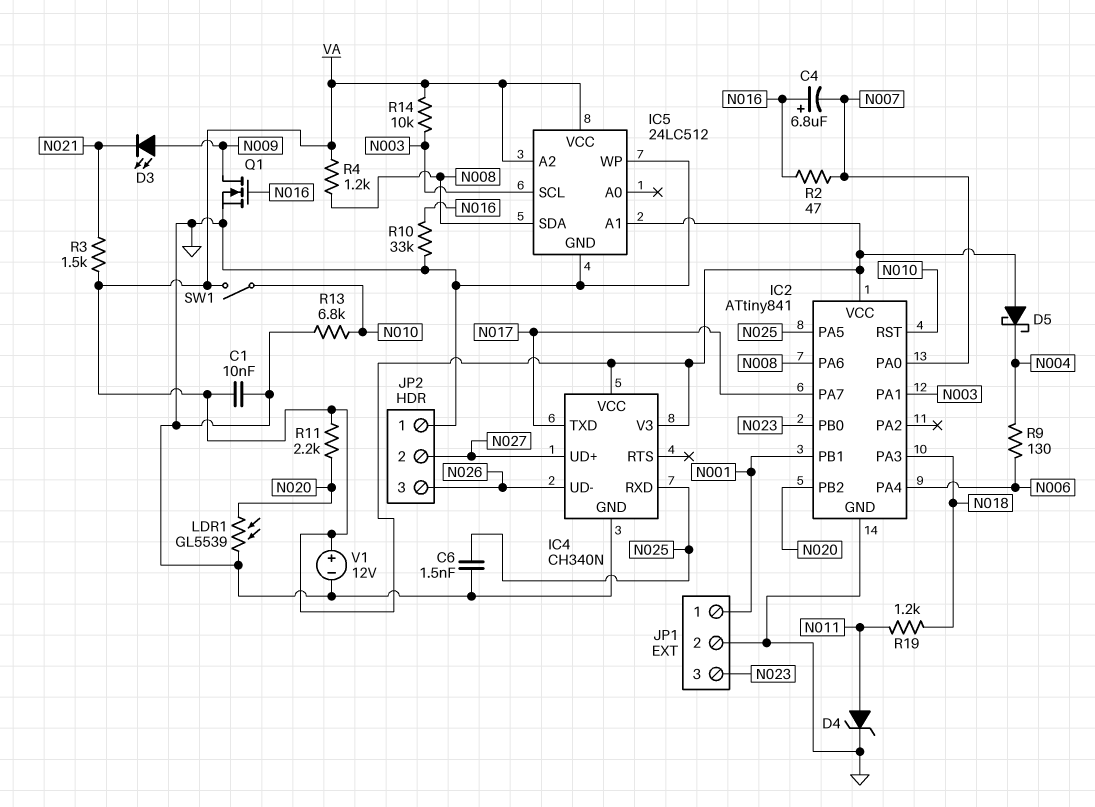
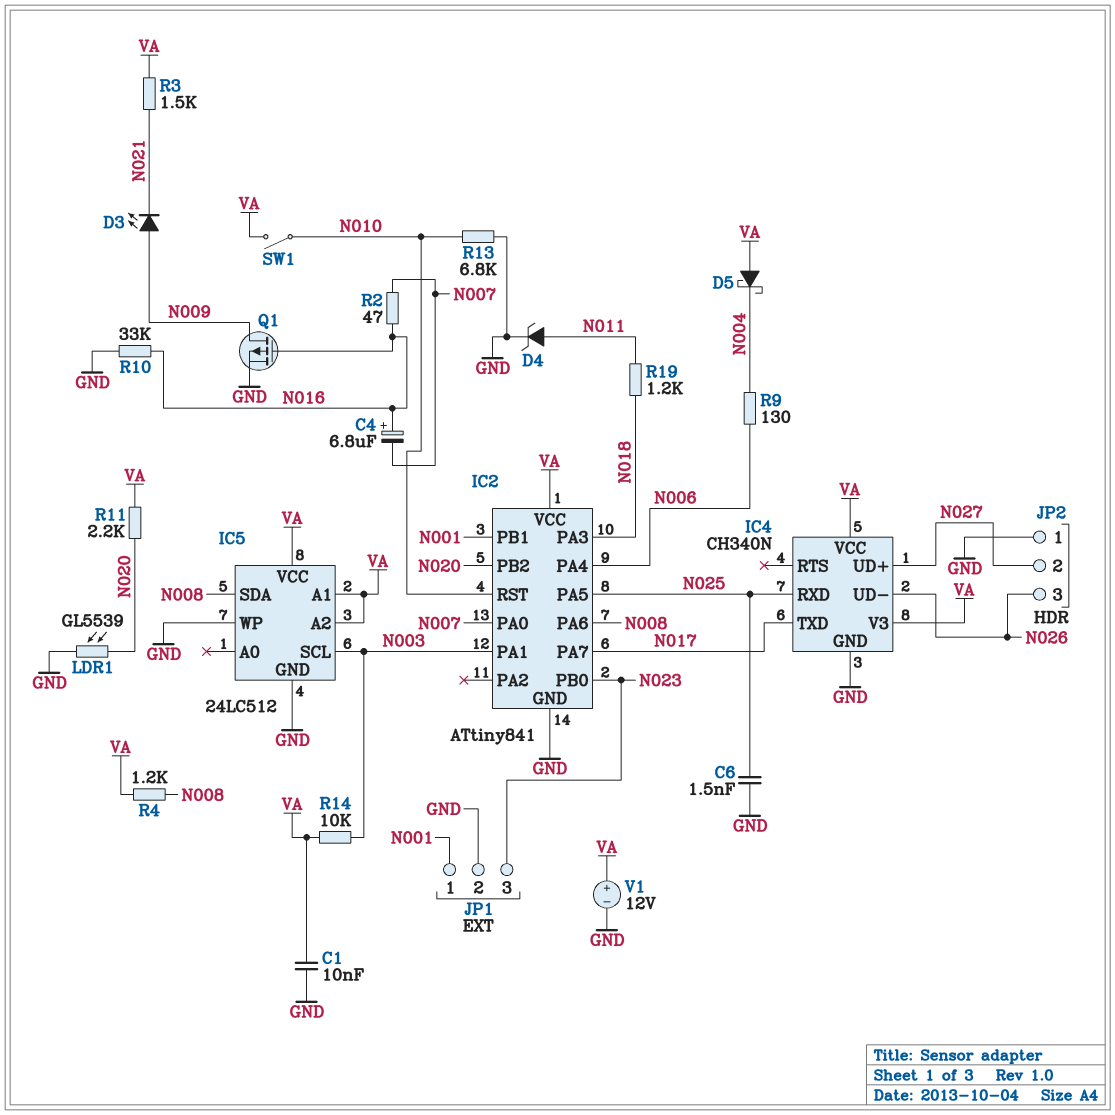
Q1: NMOS (G N016, D N009, S GND) -> PMOS (G N016, D N009, S GND)

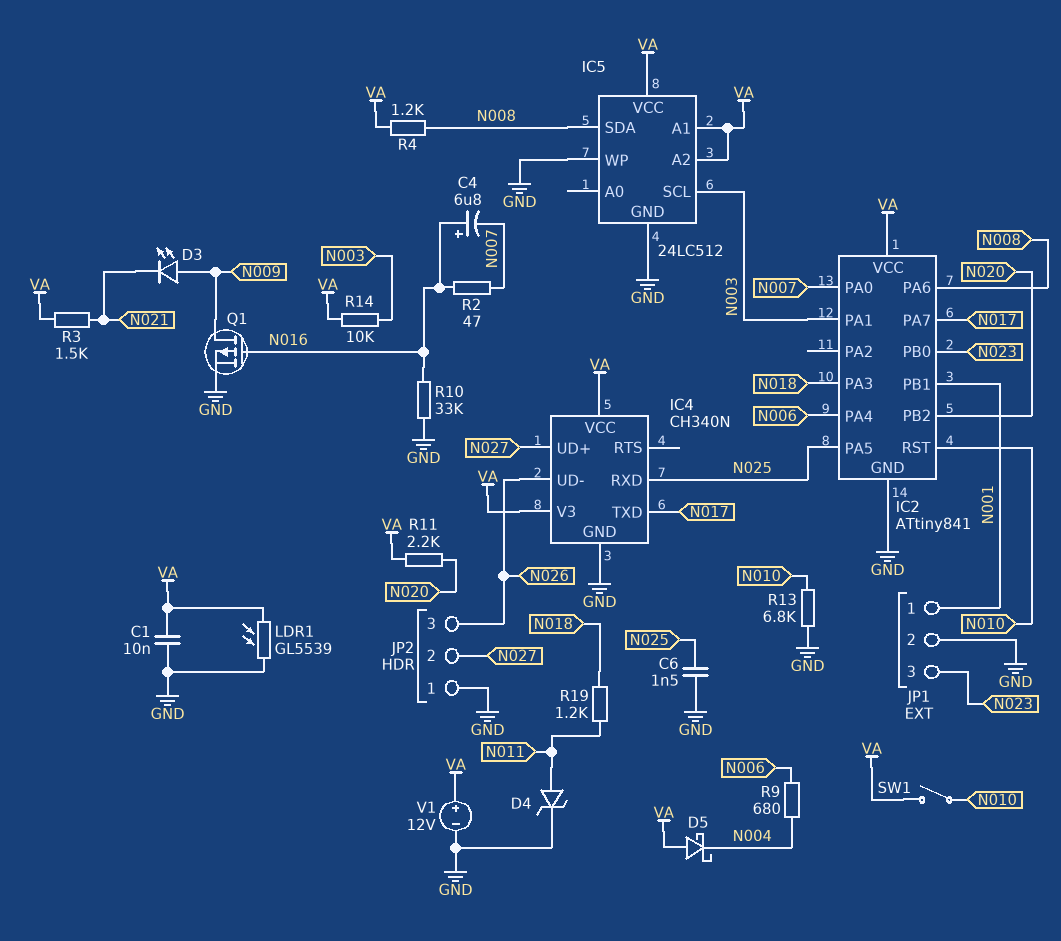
LDR1: GL5539 (GND, N020) -> GL5539 (GND, VA)
R9: 130 (N004, N006) -> 680 (N004, N006)

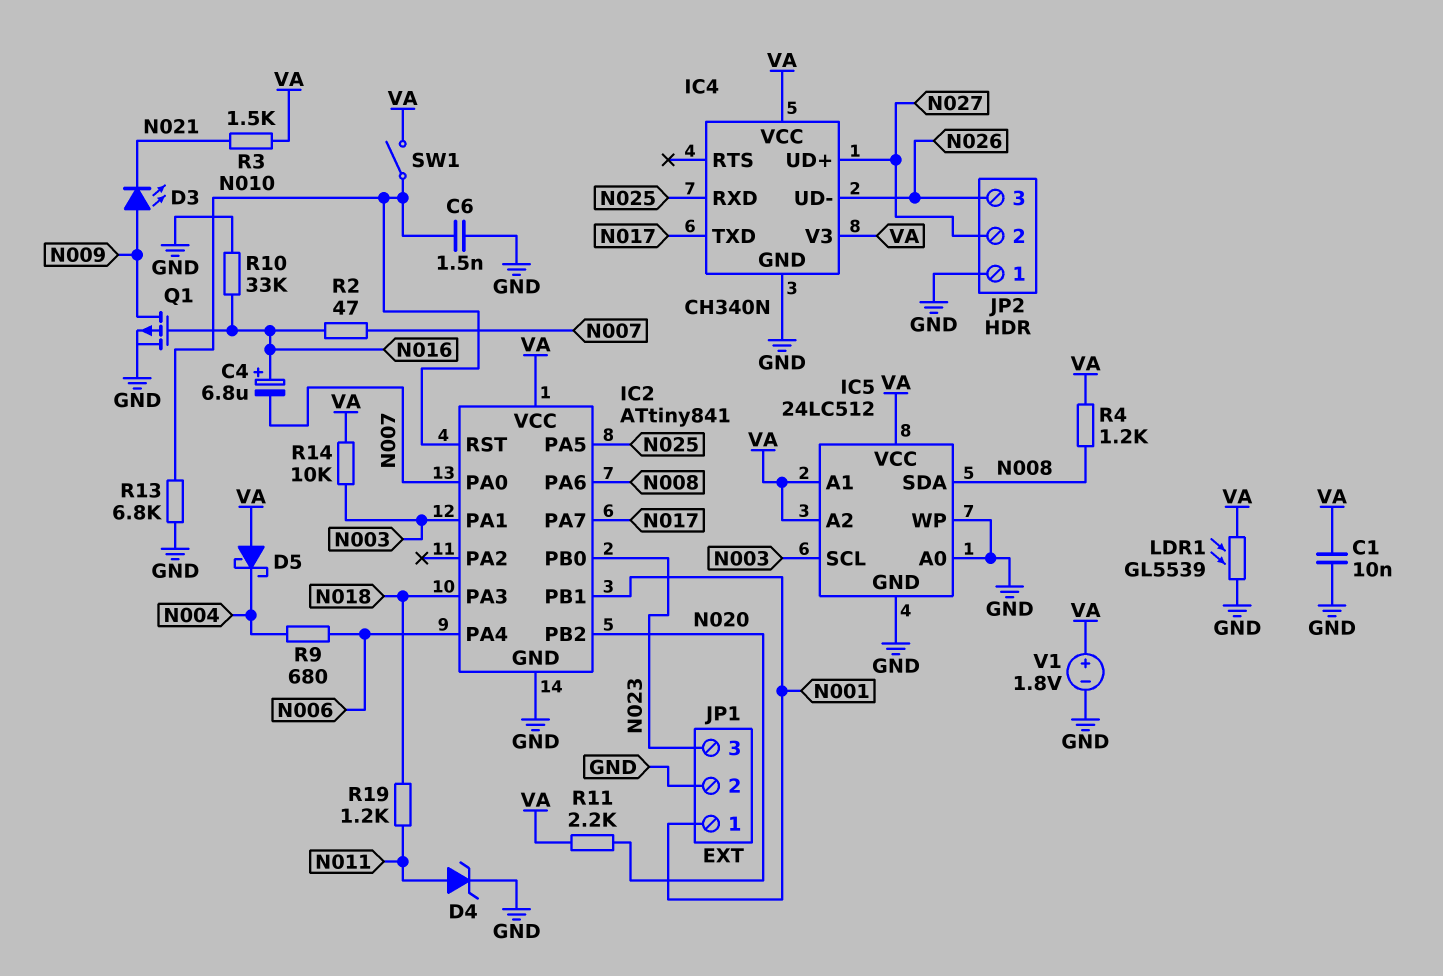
C6: 1.5nF (GND, N025) -> 1.5nF (GND, N010)
IC5 pin A0: none -> GND
V1: 12V (plus VA, minus GND) -> 1.8V (plus VA, minus GND)

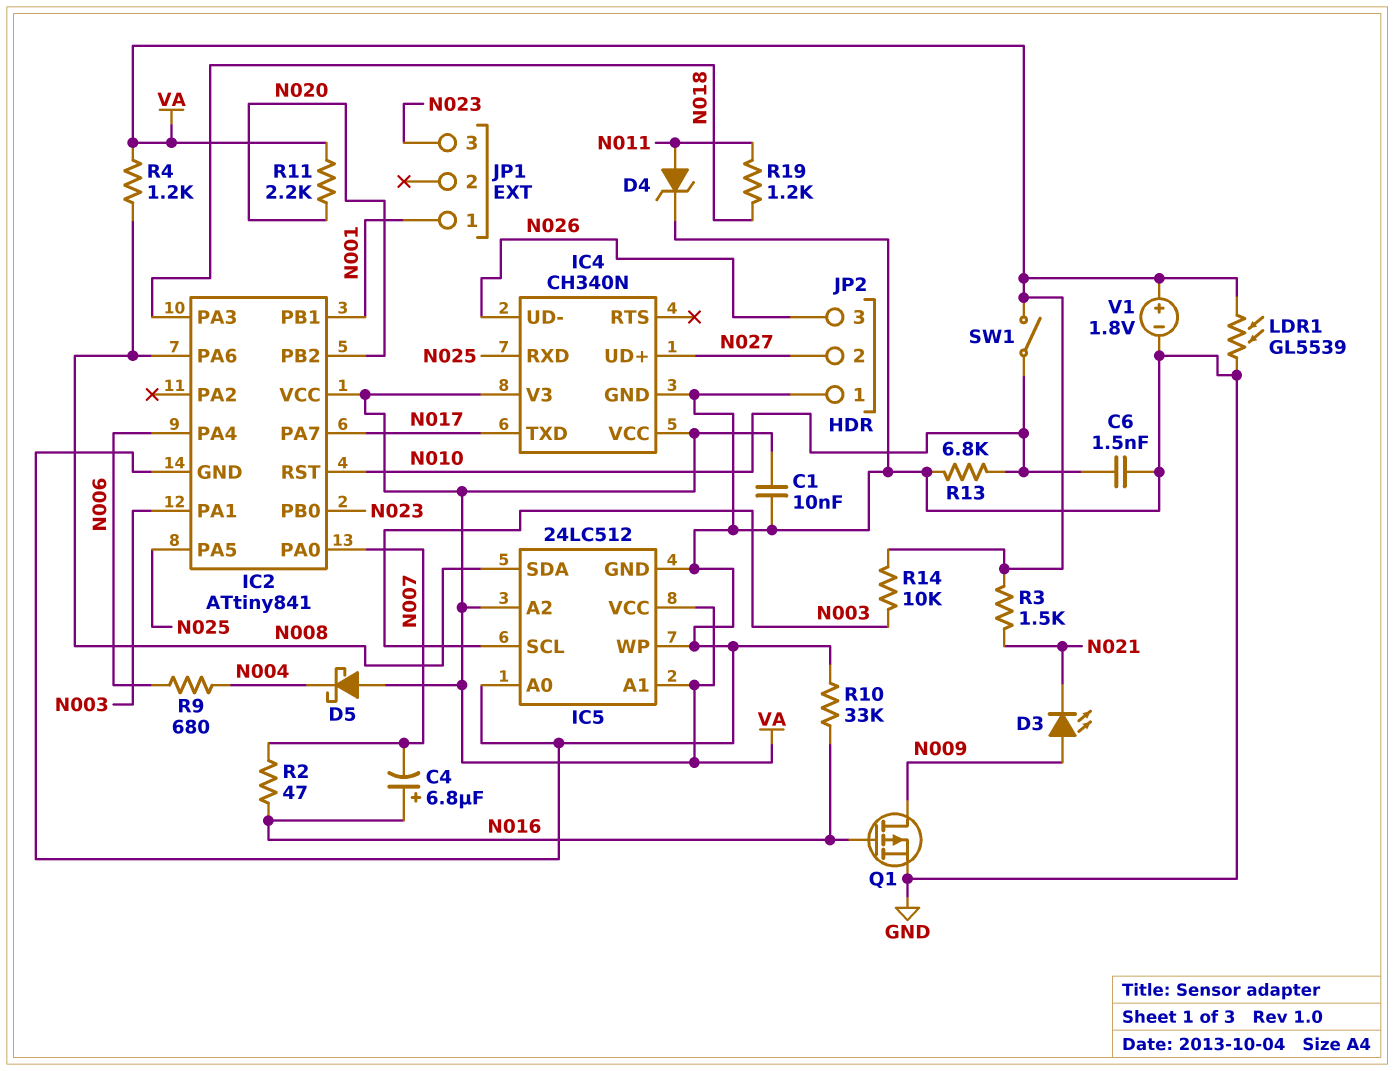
JP1 pin 2: GND -> none

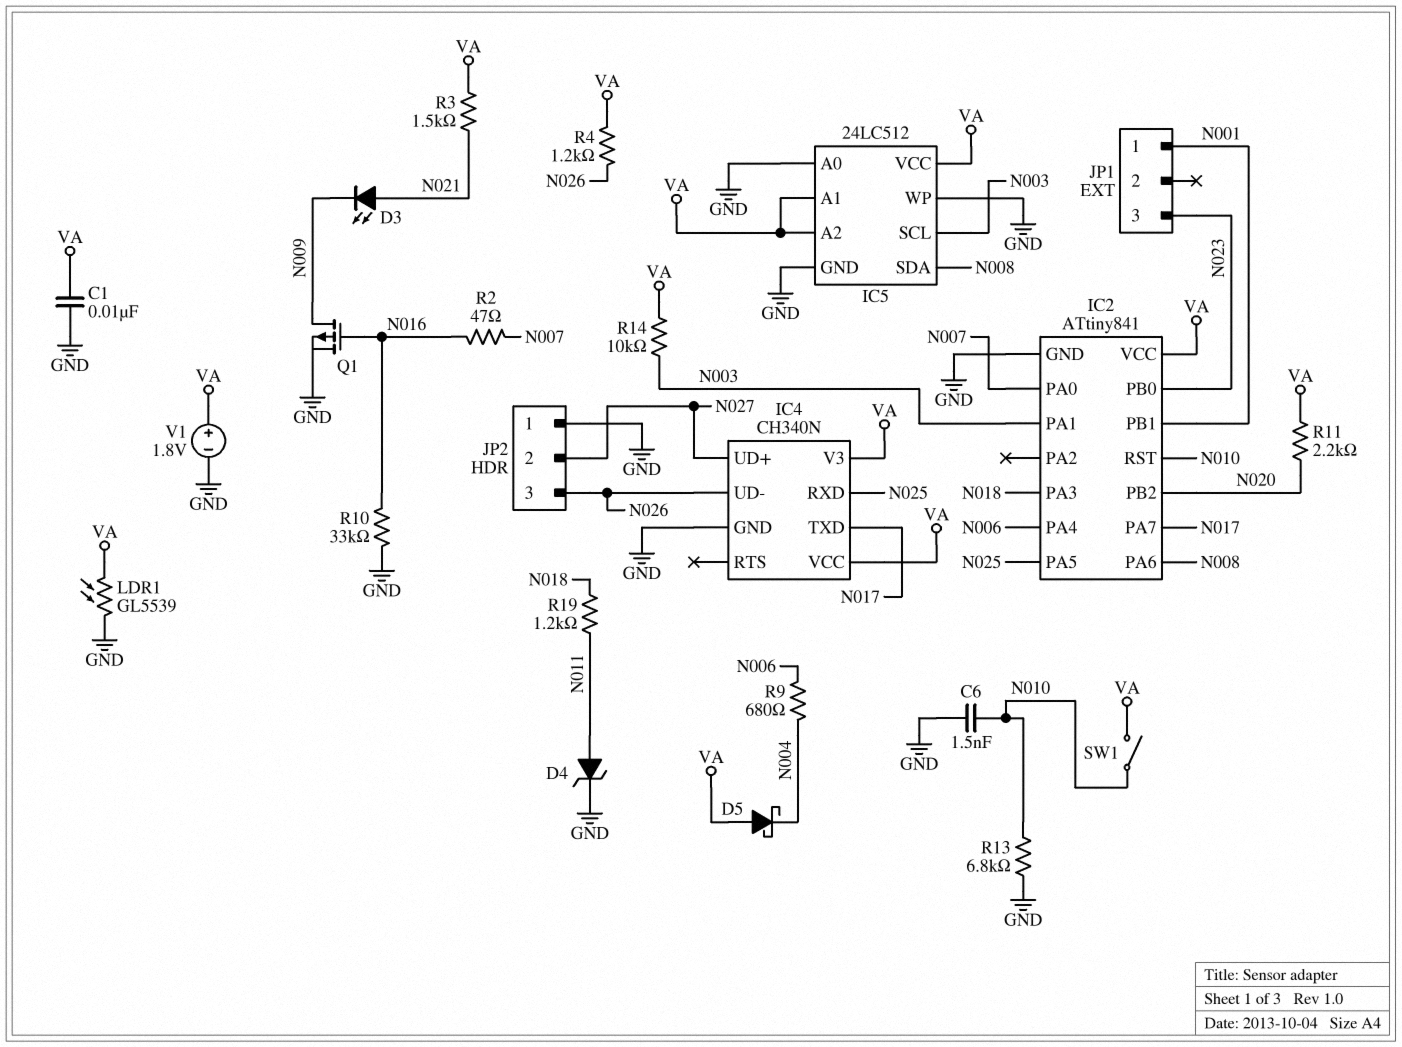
C4: 6.8uF (plus N016, minus N007) -> none
D3: LED (A N009, K N021) -> LED (A N021, K N009)
R4: 1.2k (N008, VA) -> 1.2k (N026, VA)

